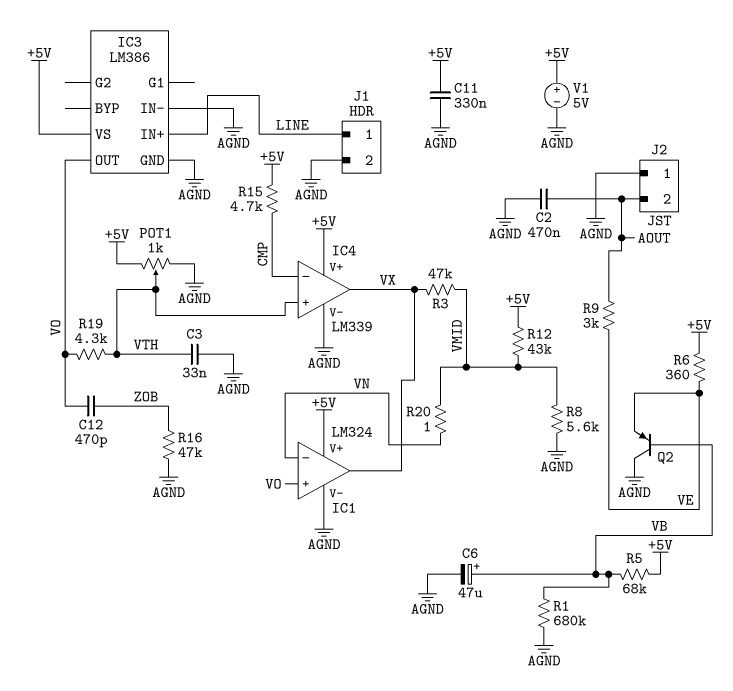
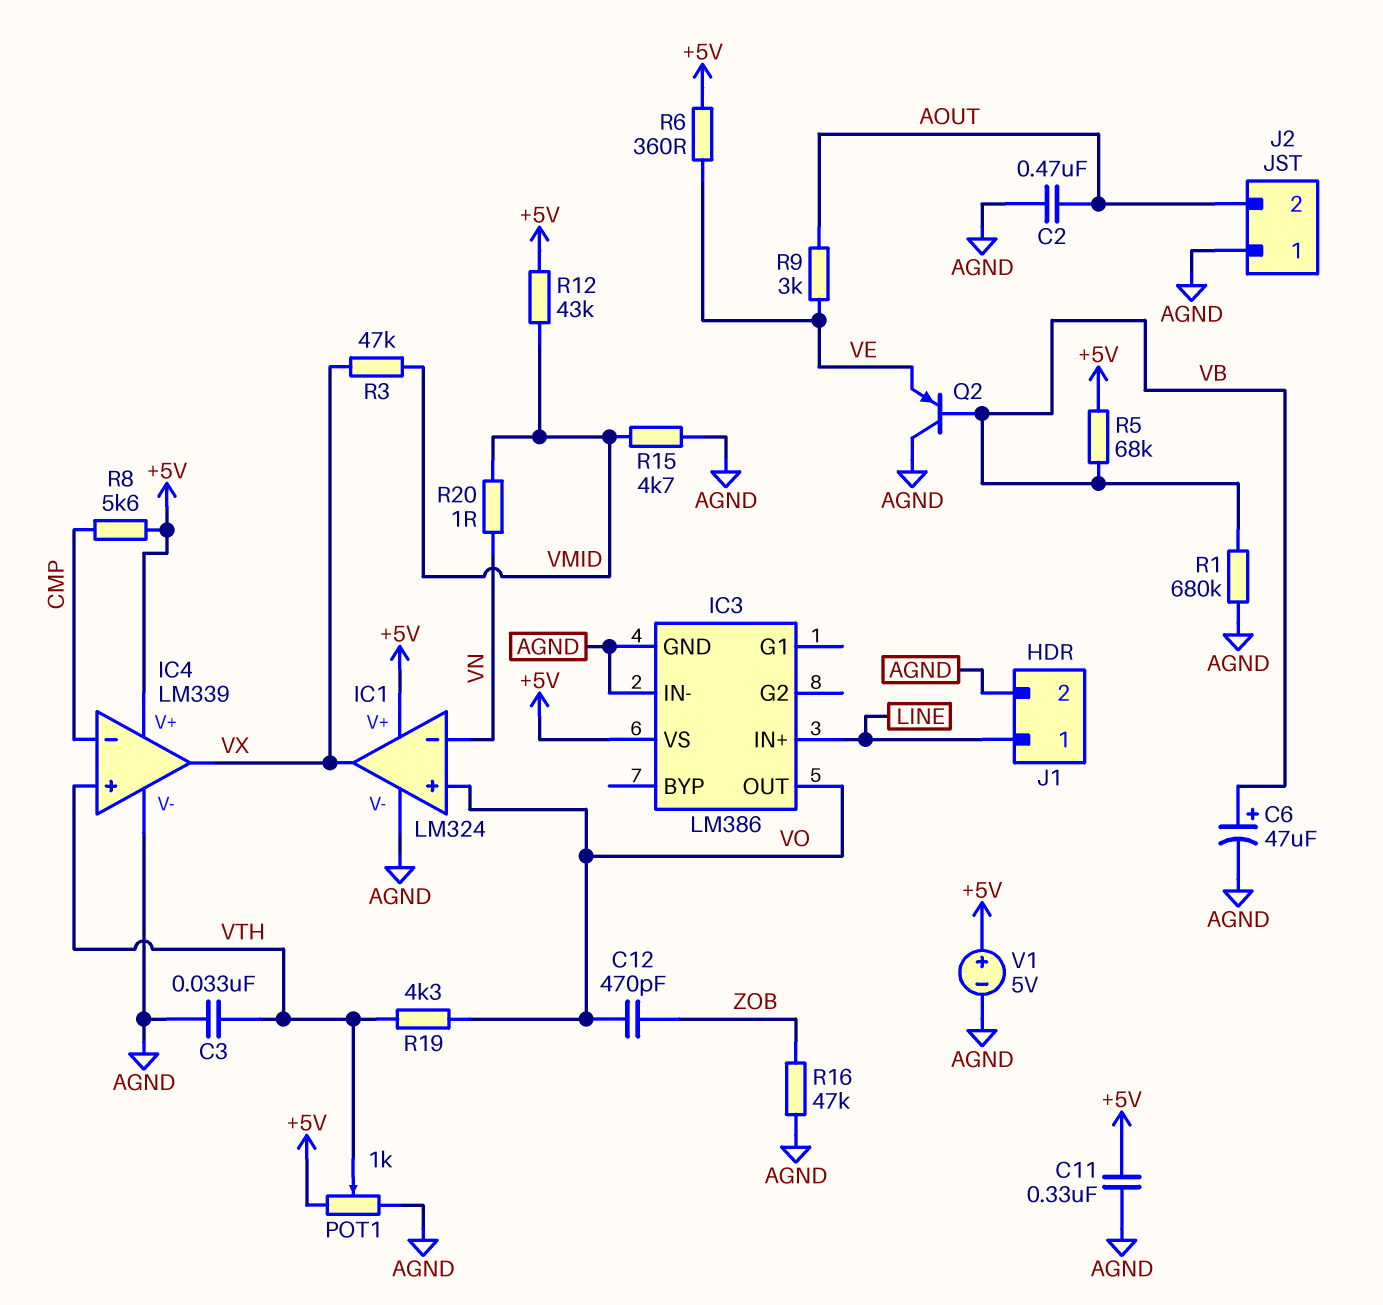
R8: 5.6k (AGND, VMID) -> 5.6k (+5V, CMP)
R15: 4.7k (+5V, CMP) -> 4.7k (AGND, VMID)

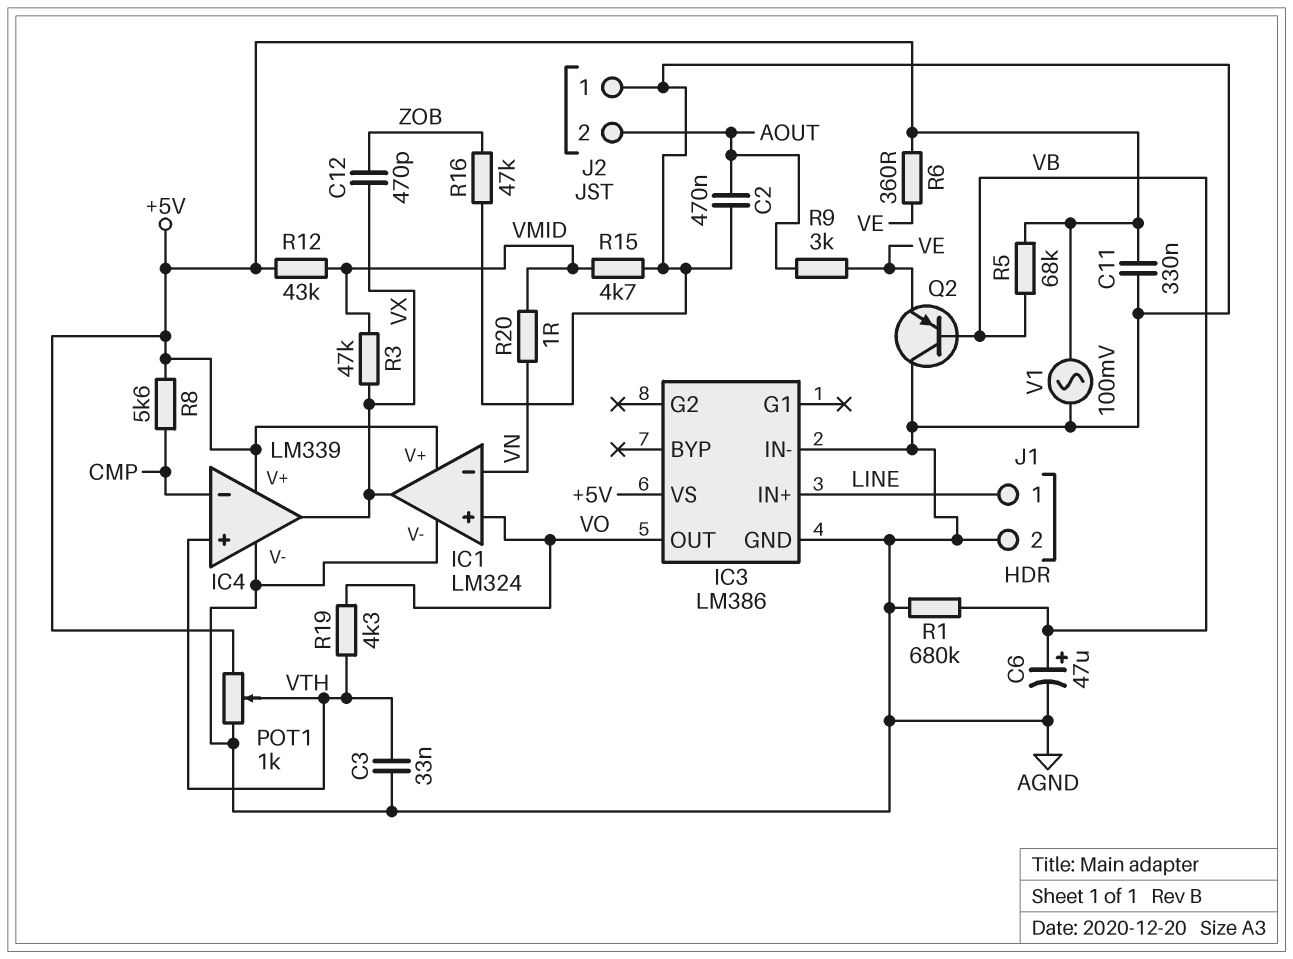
C12: 470pF (VO, ZOB) -> 470pF (VX, ZOB)
V1: 5V (plus +5V, minus AGND) -> AC 100mV (+5V, AGND)

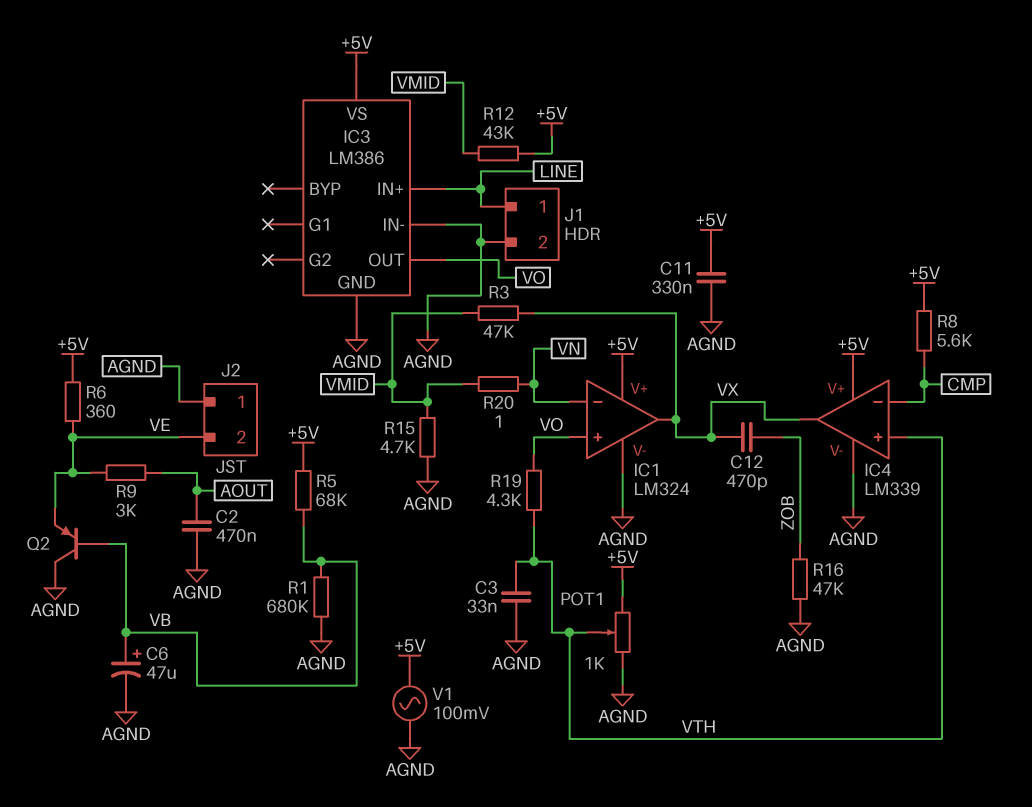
J2 pin 2: AOUT -> VE

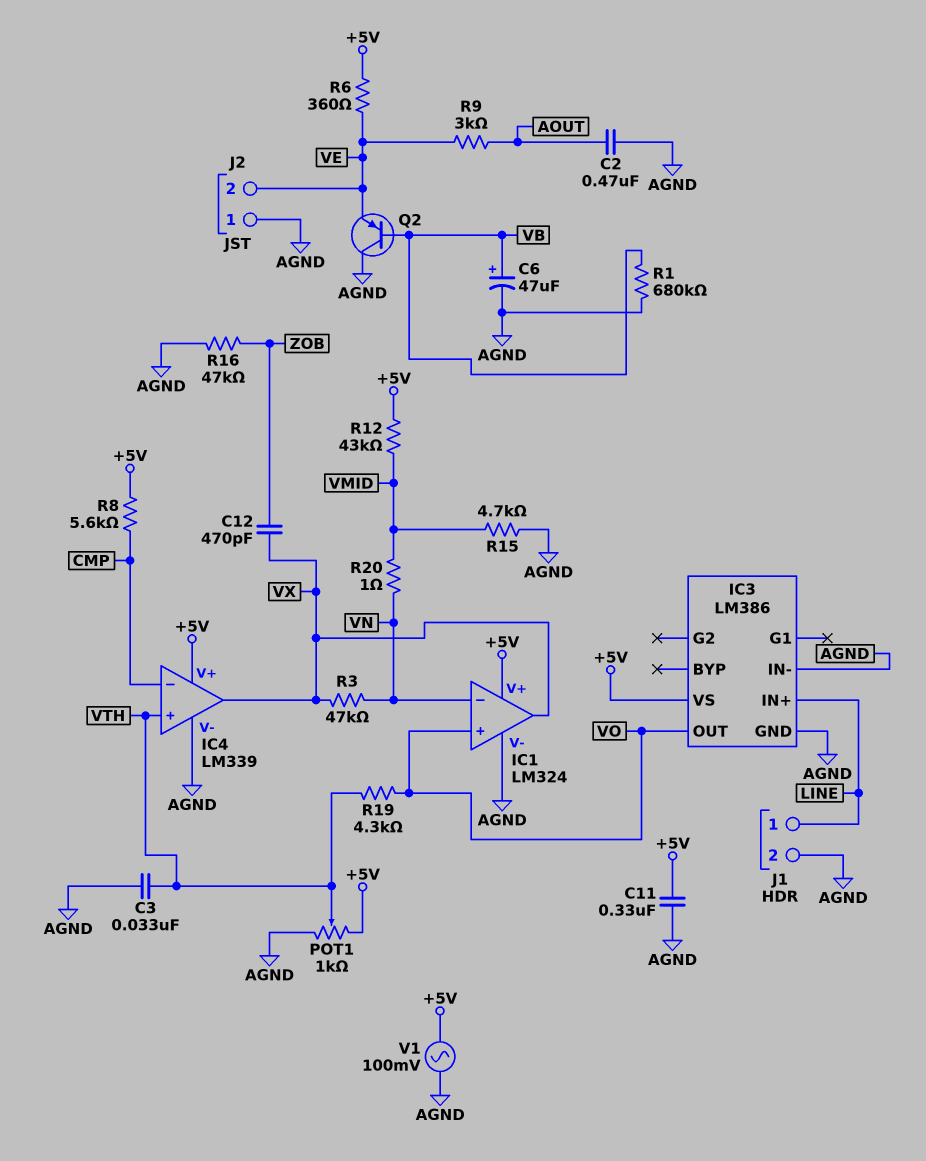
R3: 47k (VMID, VX) -> 47k (VN, VX)
R5: 68k (+5V, VB) -> none

